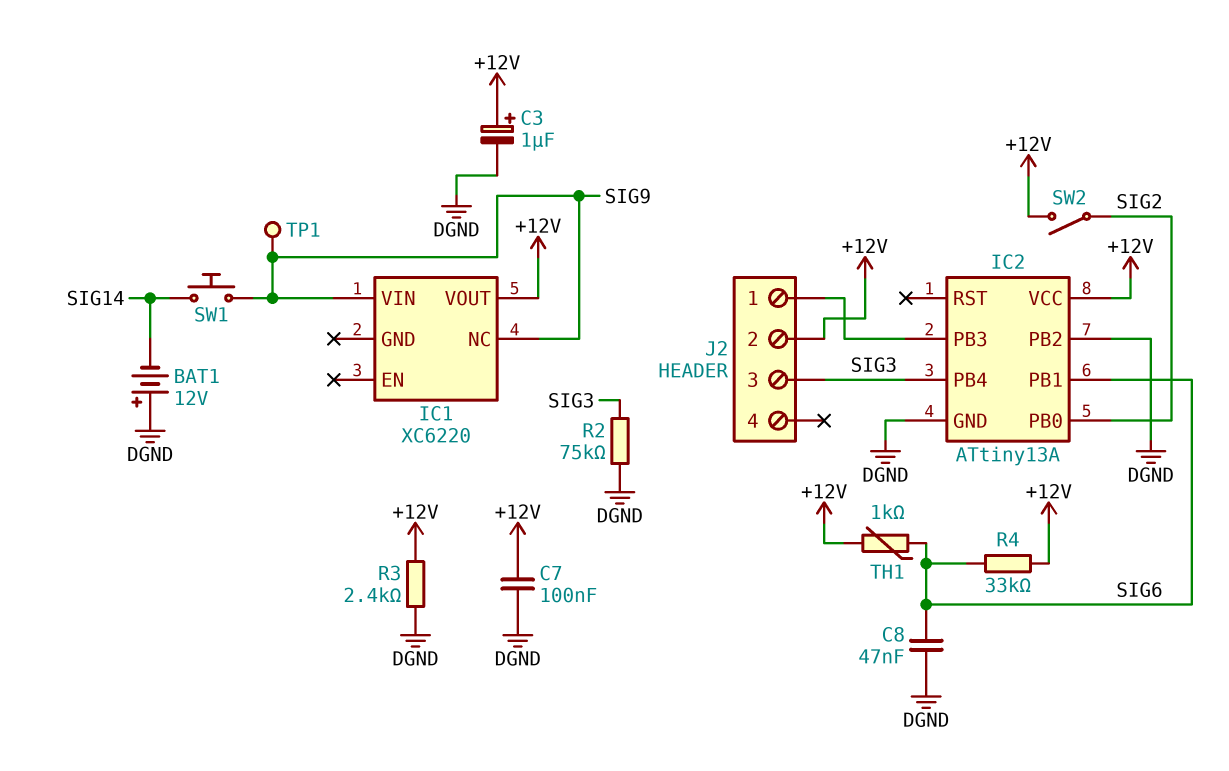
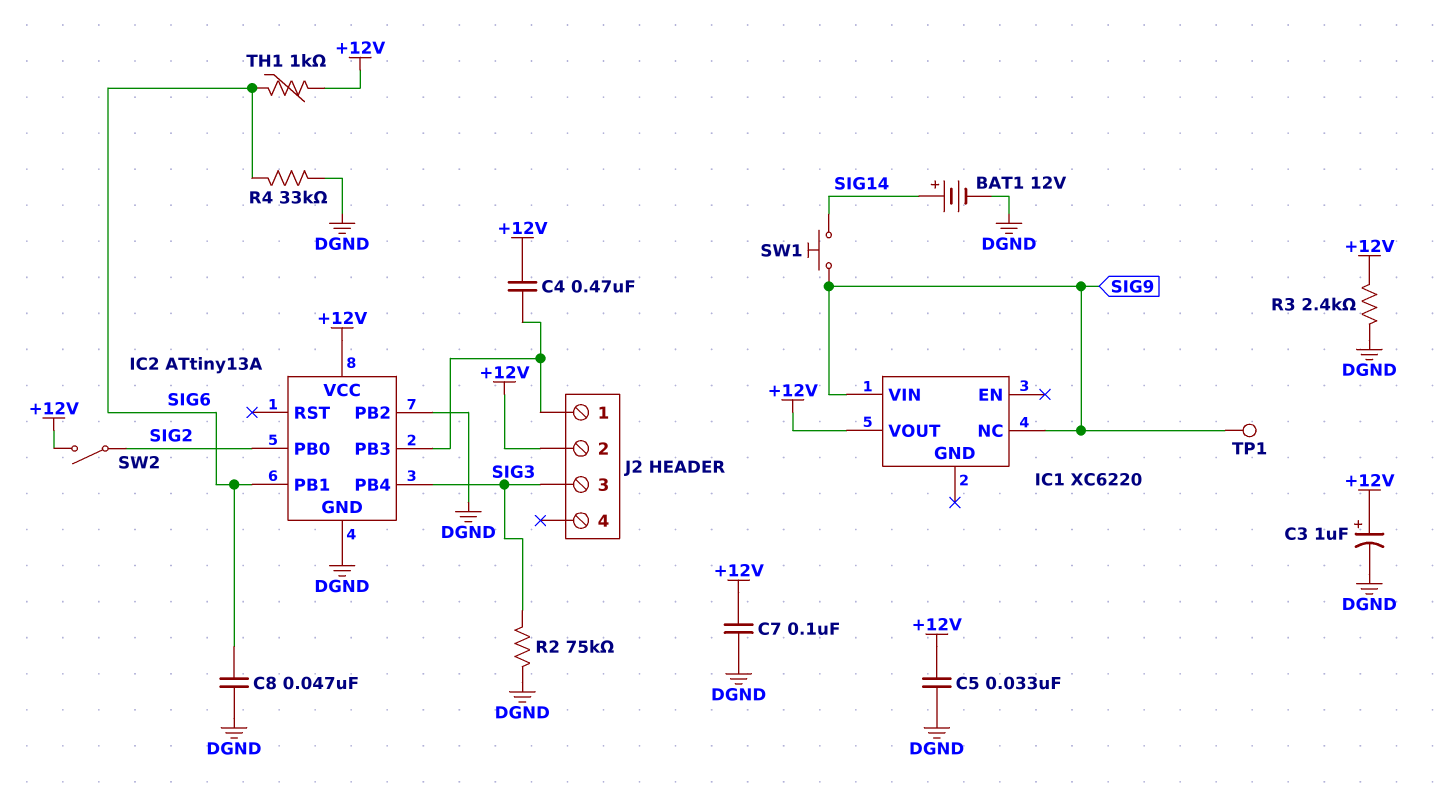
BAT1: 12V (plus DGND, minus SIG14) -> 12V (plus SIG14, minus DGND)
C4: none -> 470nF (+12V, IC2/PB3)
C5: none -> 33nF (+12V, DGND)
R4: 33k (+12V, SIG6) -> 33k (DGND, SIG6)

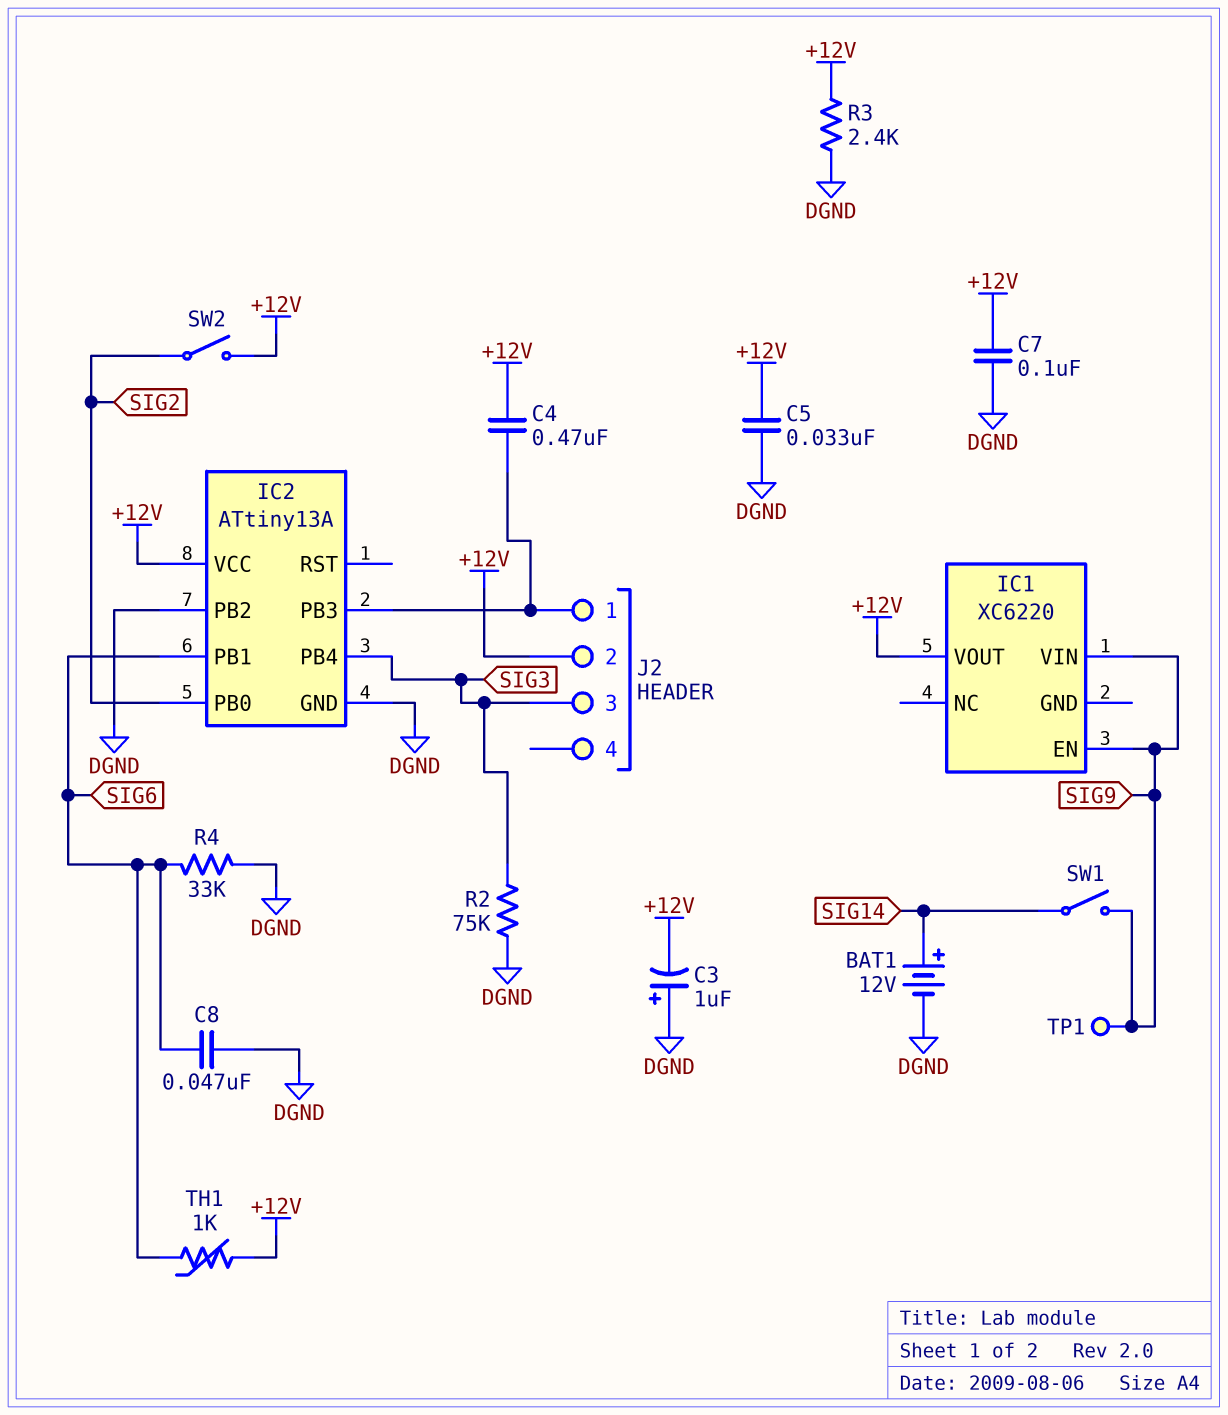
C3: 1uF (plus +12V, minus DGND) -> 1uF (plus DGND, minus +12V)
IC1 pin EN: none -> SIG9
IC1 pin NC: SIG9 -> none
SW1: button (SIG9, SIG14) -> switch (SIG9, SIG14)

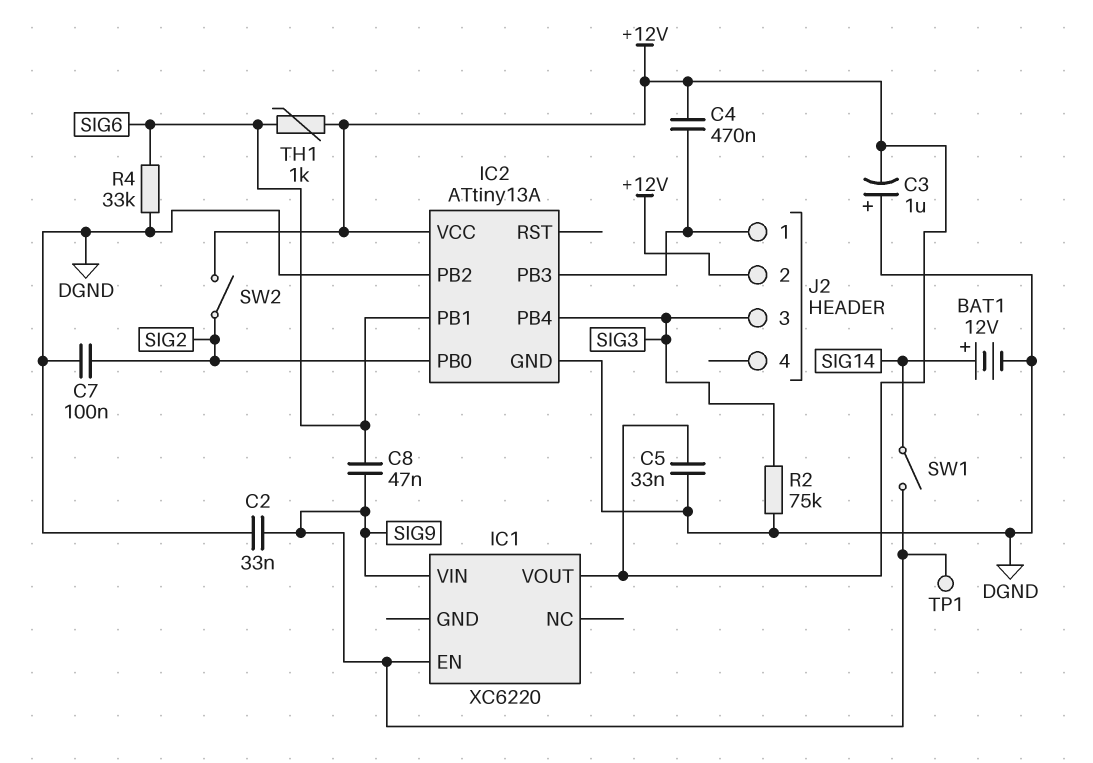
C2: none -> 33nF (DGND, SIG9)
C7: 100nF (+12V, DGND) -> 100nF (DGND, SIG2)
C8: 47nF (DGND, SIG6) -> 47nF (SIG6, SIG9)
R3: 2.4k (+12V, DGND) -> none

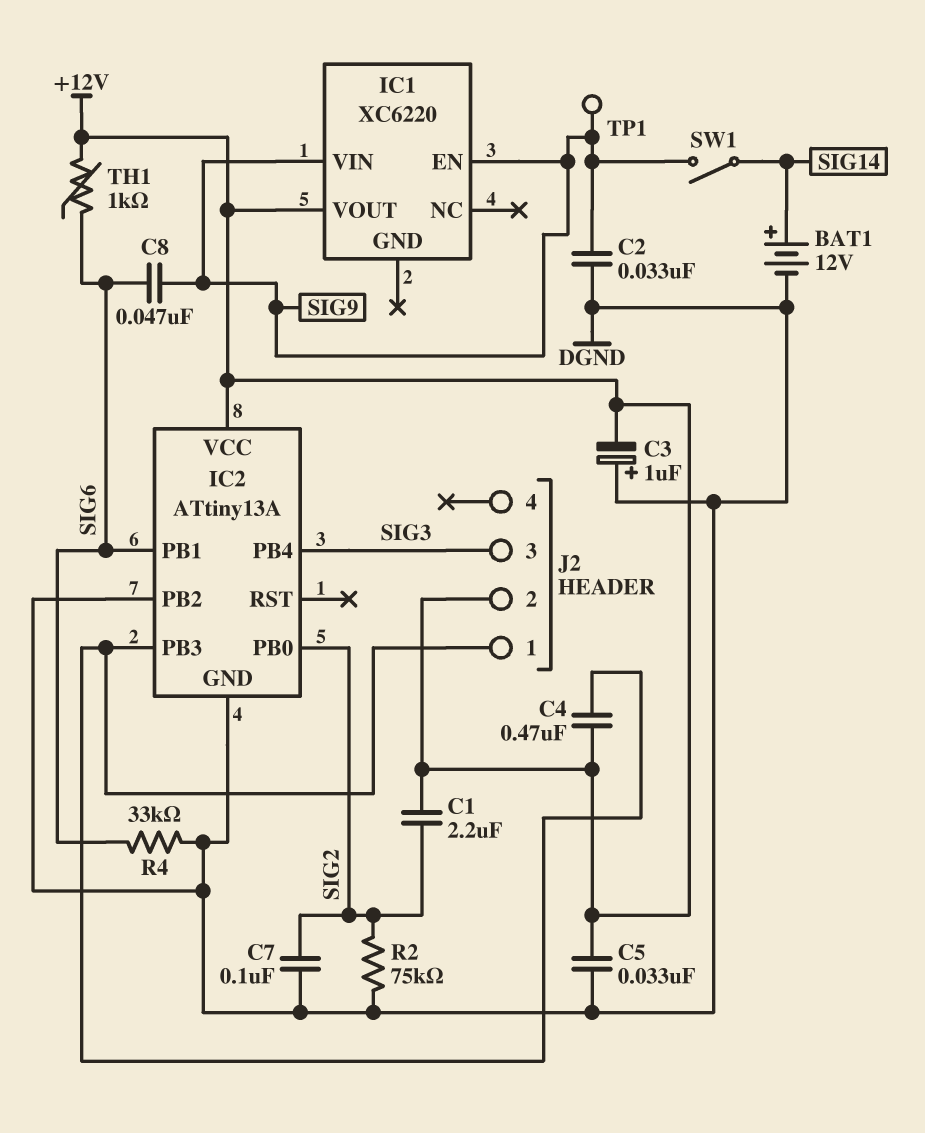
C1: none -> 2.2uF (+12V, SIG2)
R2: 75k (DGND, SIG3) -> 75k (DGND, SIG2)
SW2: switch (+12V, SIG2) -> none

